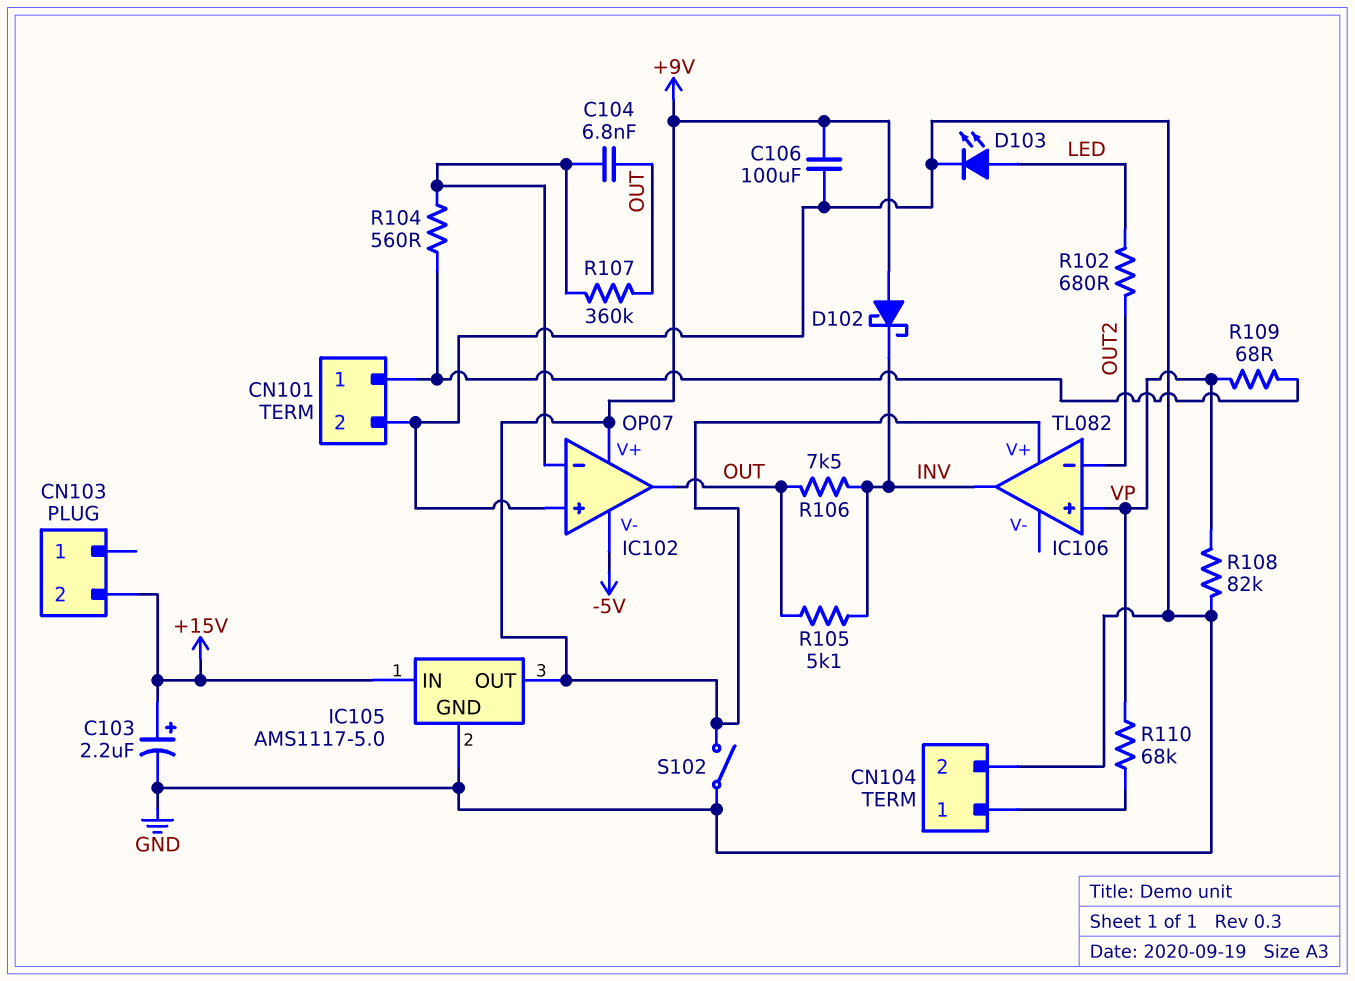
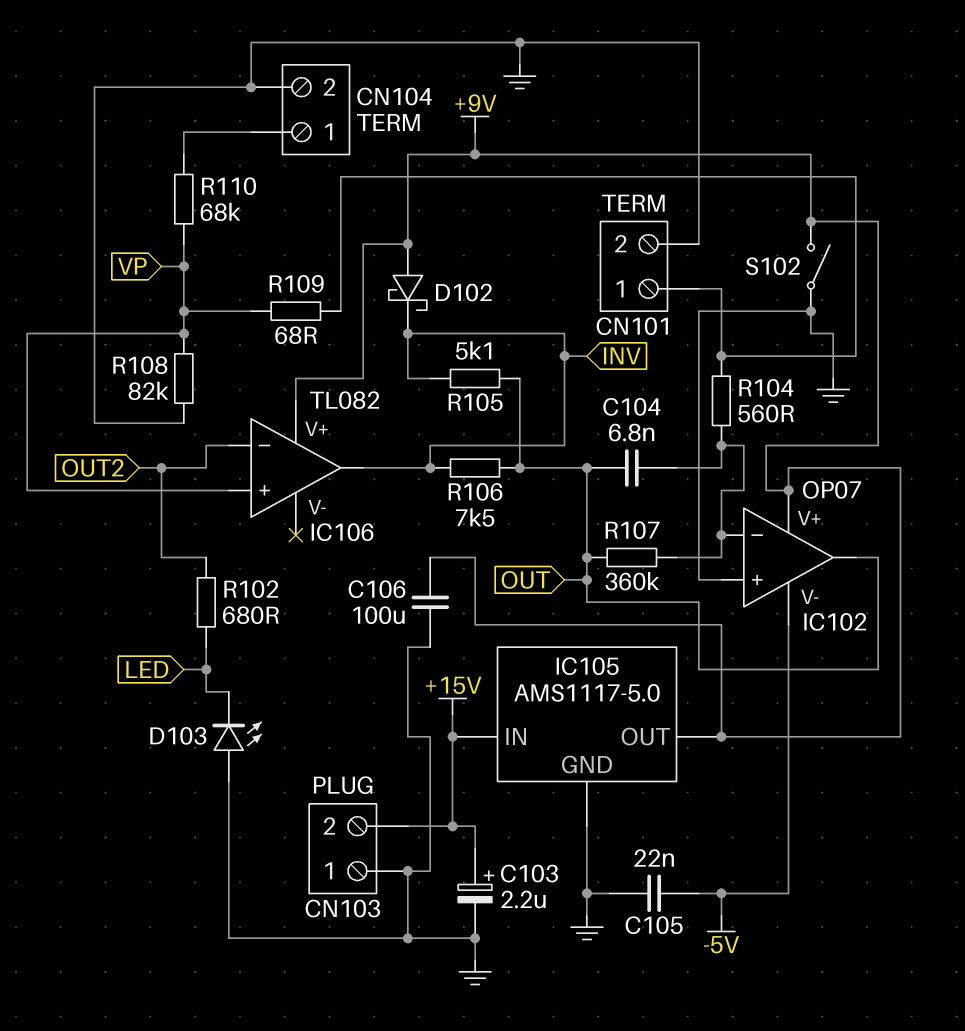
C105: none -> 22nF (-5V, GND)
CN103 pin 1: none -> GND
D103: LED (A LED, K GND) -> LED (A GND, K LED)

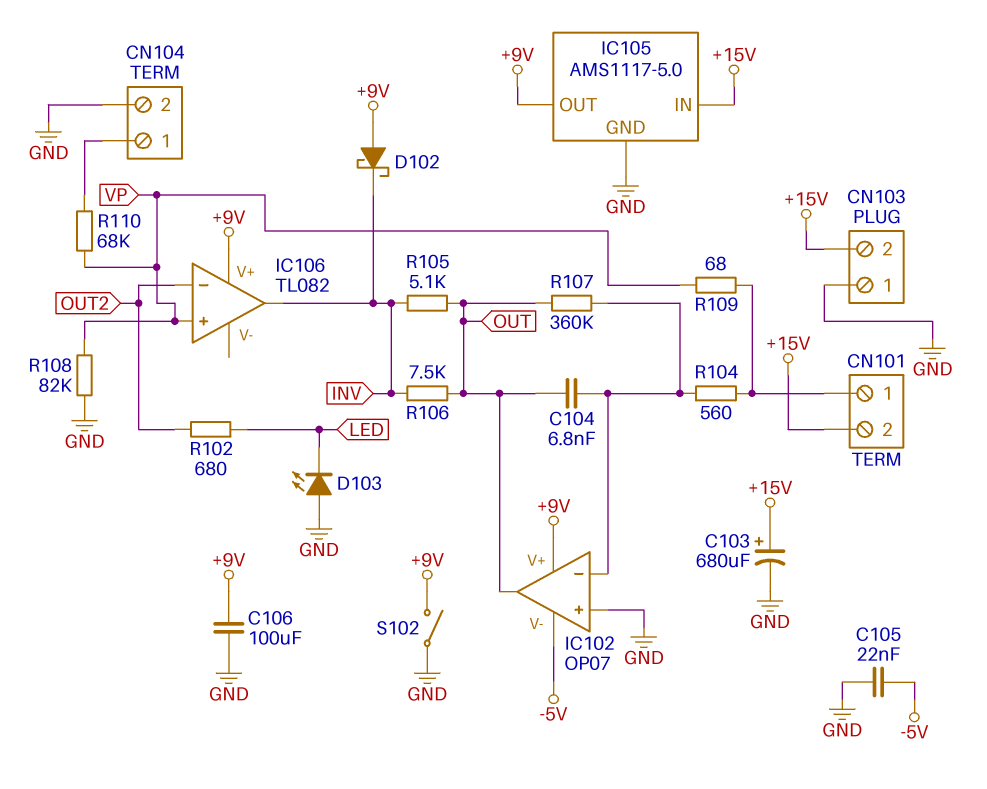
C103: 2.2uF (plus +15V, minus GND) -> 680uF (plus +15V, minus GND)
CN101 pin 2: GND -> +15V

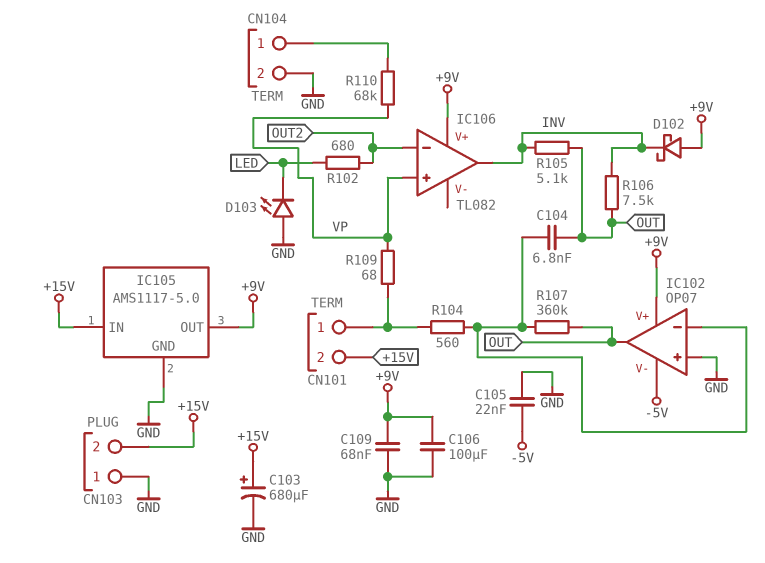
C109: none -> 68nF (+9V, GND)
R108: 82k (GND, VP) -> none
S102: switch (+9V, GND) -> none

